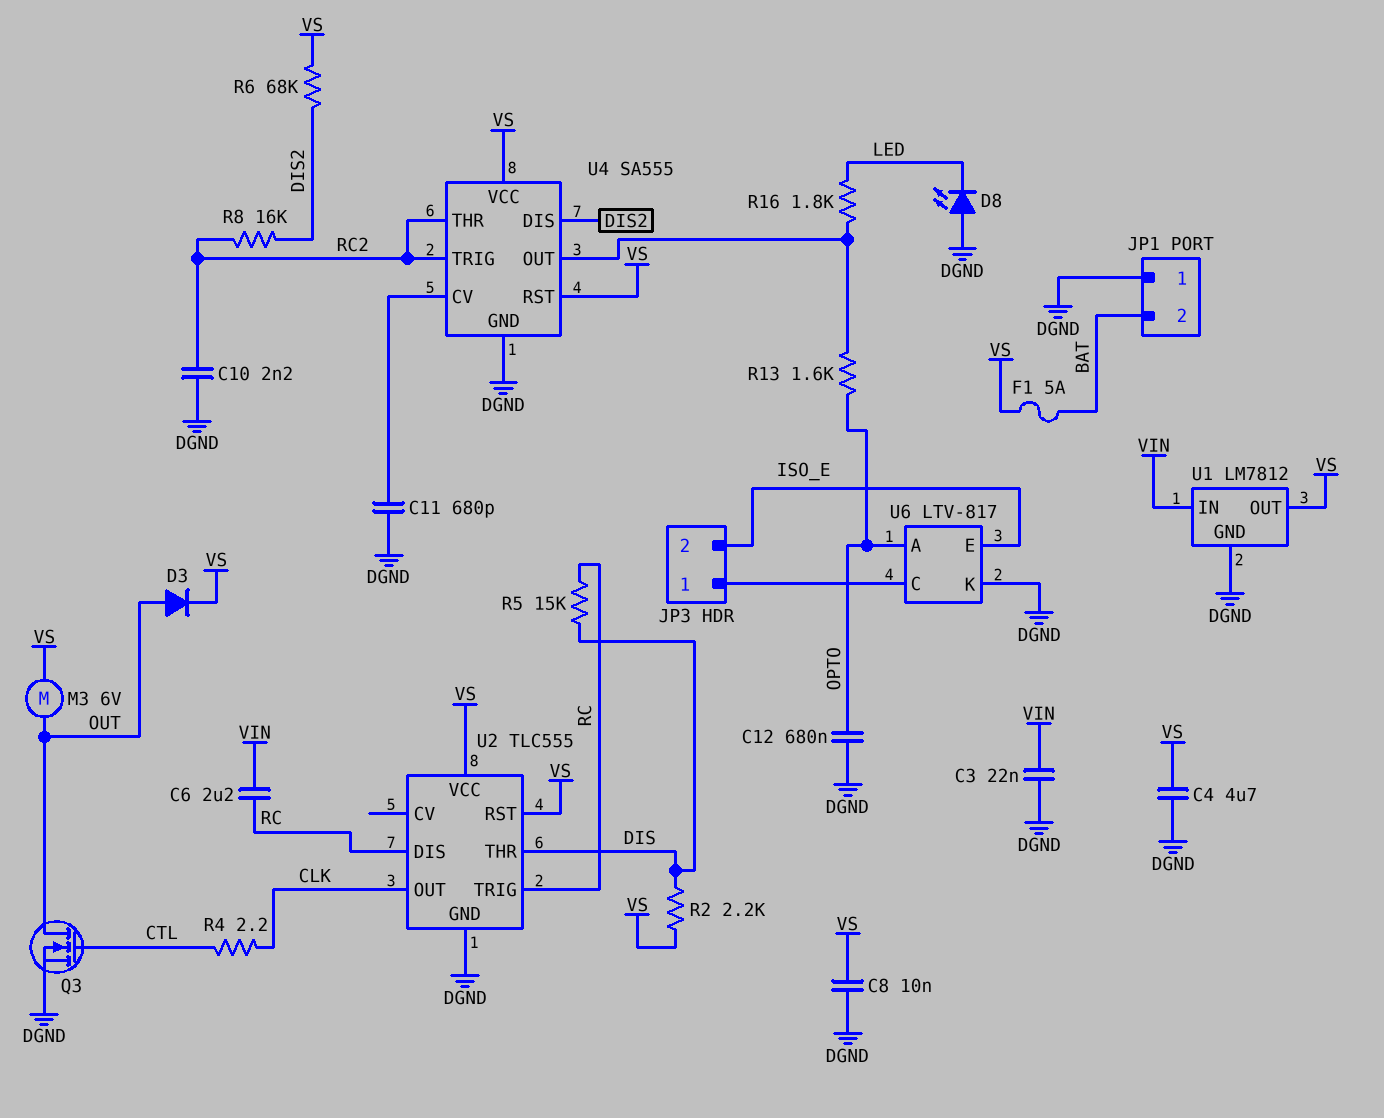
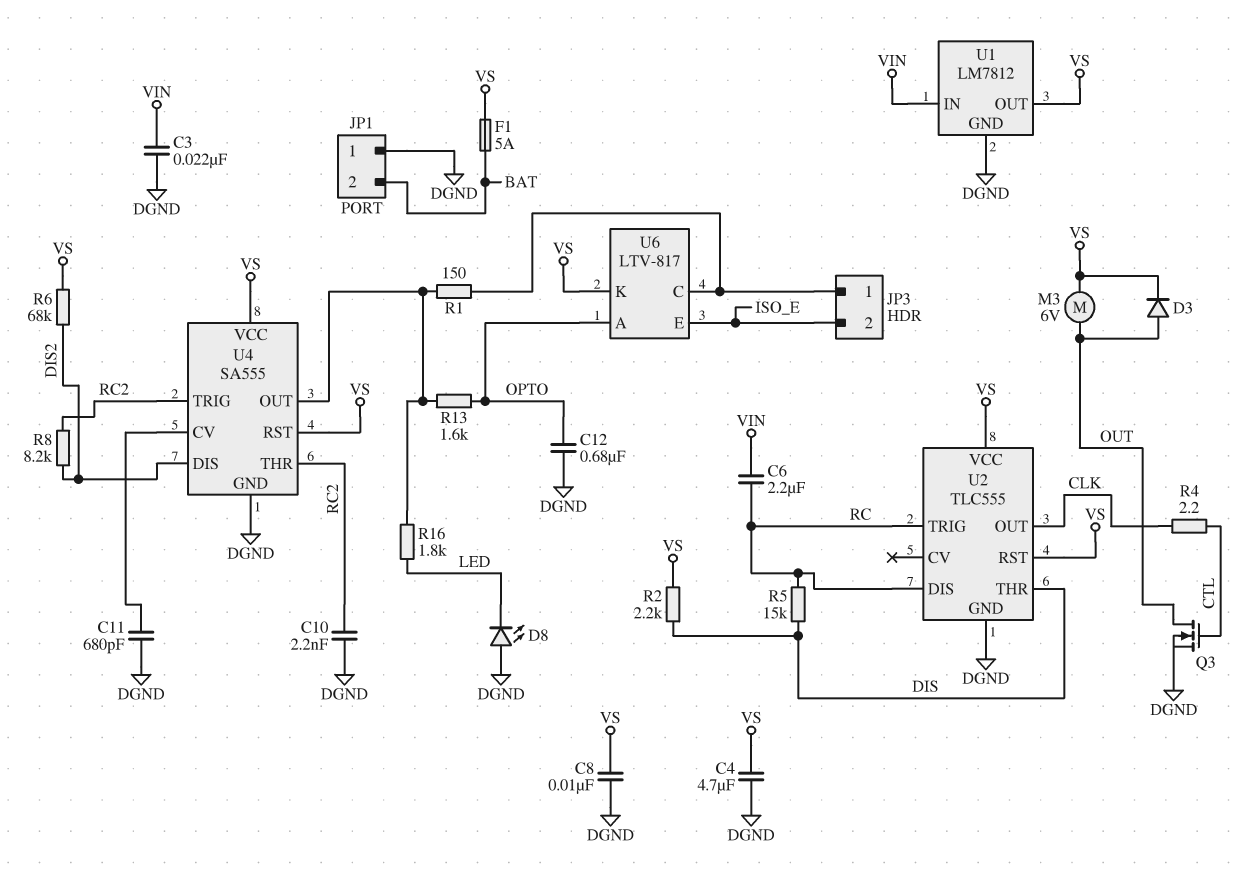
R1: none -> 150 (JP3/1, U4/OUT)
R8: 16k (DIS2, RC2) -> 8.2k (DIS2, RC2)
U6 pin K: DGND -> VS

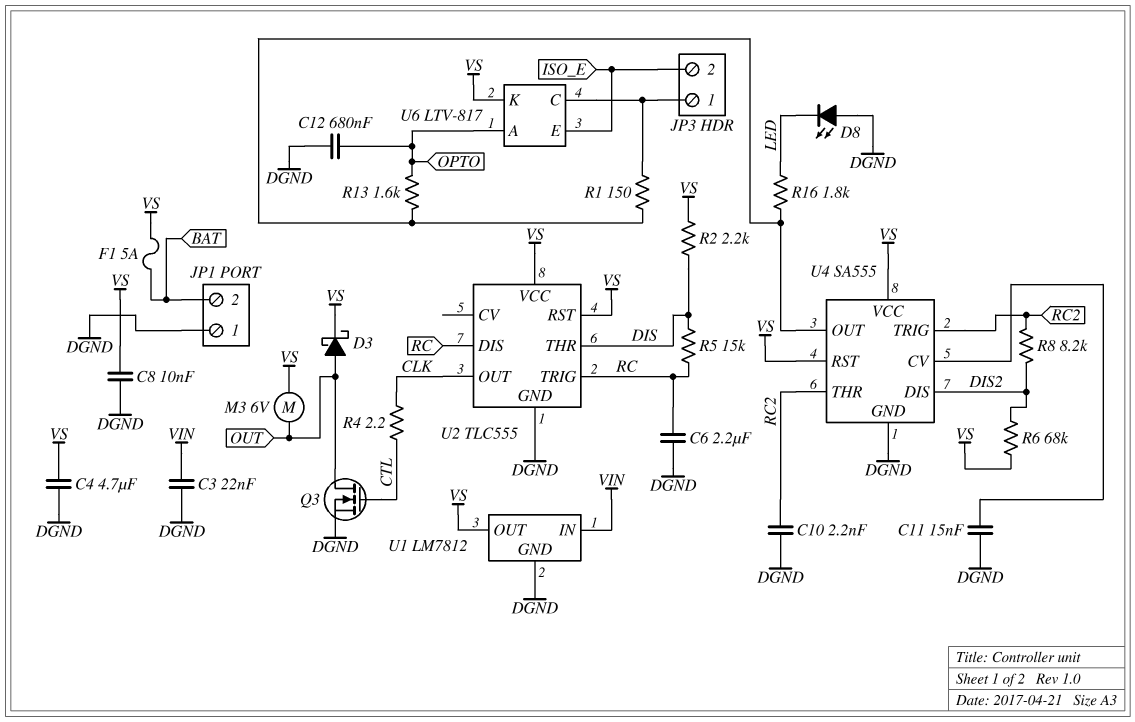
C6: 2.2uF (RC, VIN) -> 2.2uF (DGND, RC)
C11: 680pF (DGND, U4/CV) -> 15nF (DGND, U4/CV)
D3: diode (A OUT, K VS) -> schottky (A OUT, K VS)

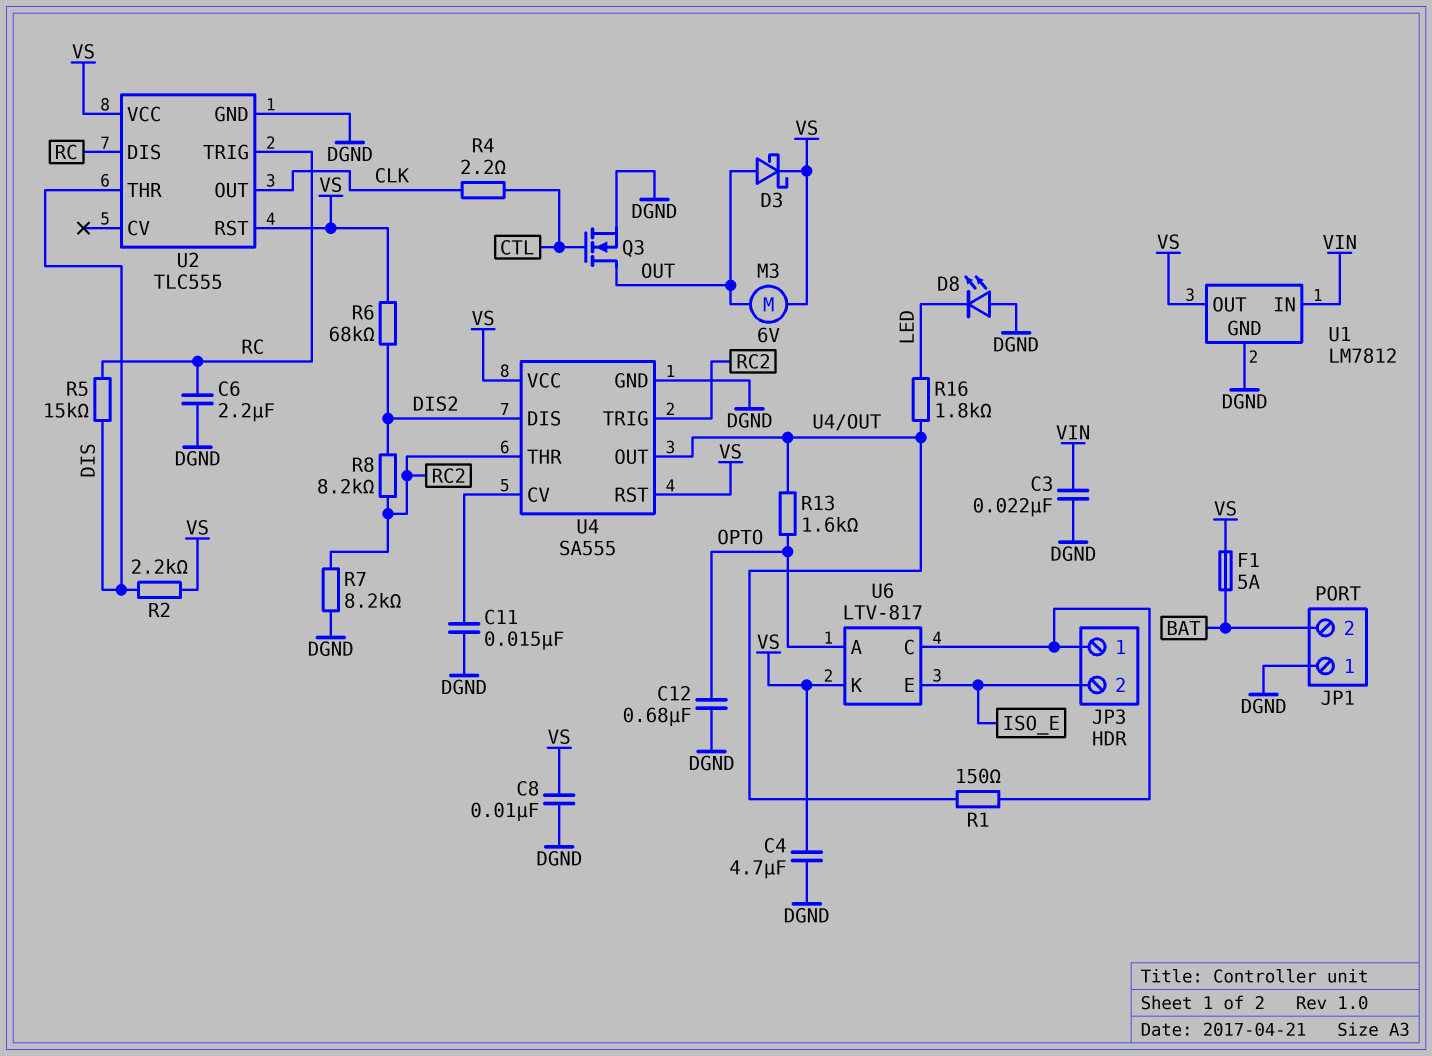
C10: 2.2nF (DGND, RC2) -> none
R7: none -> 8.2k (DGND, RC2)

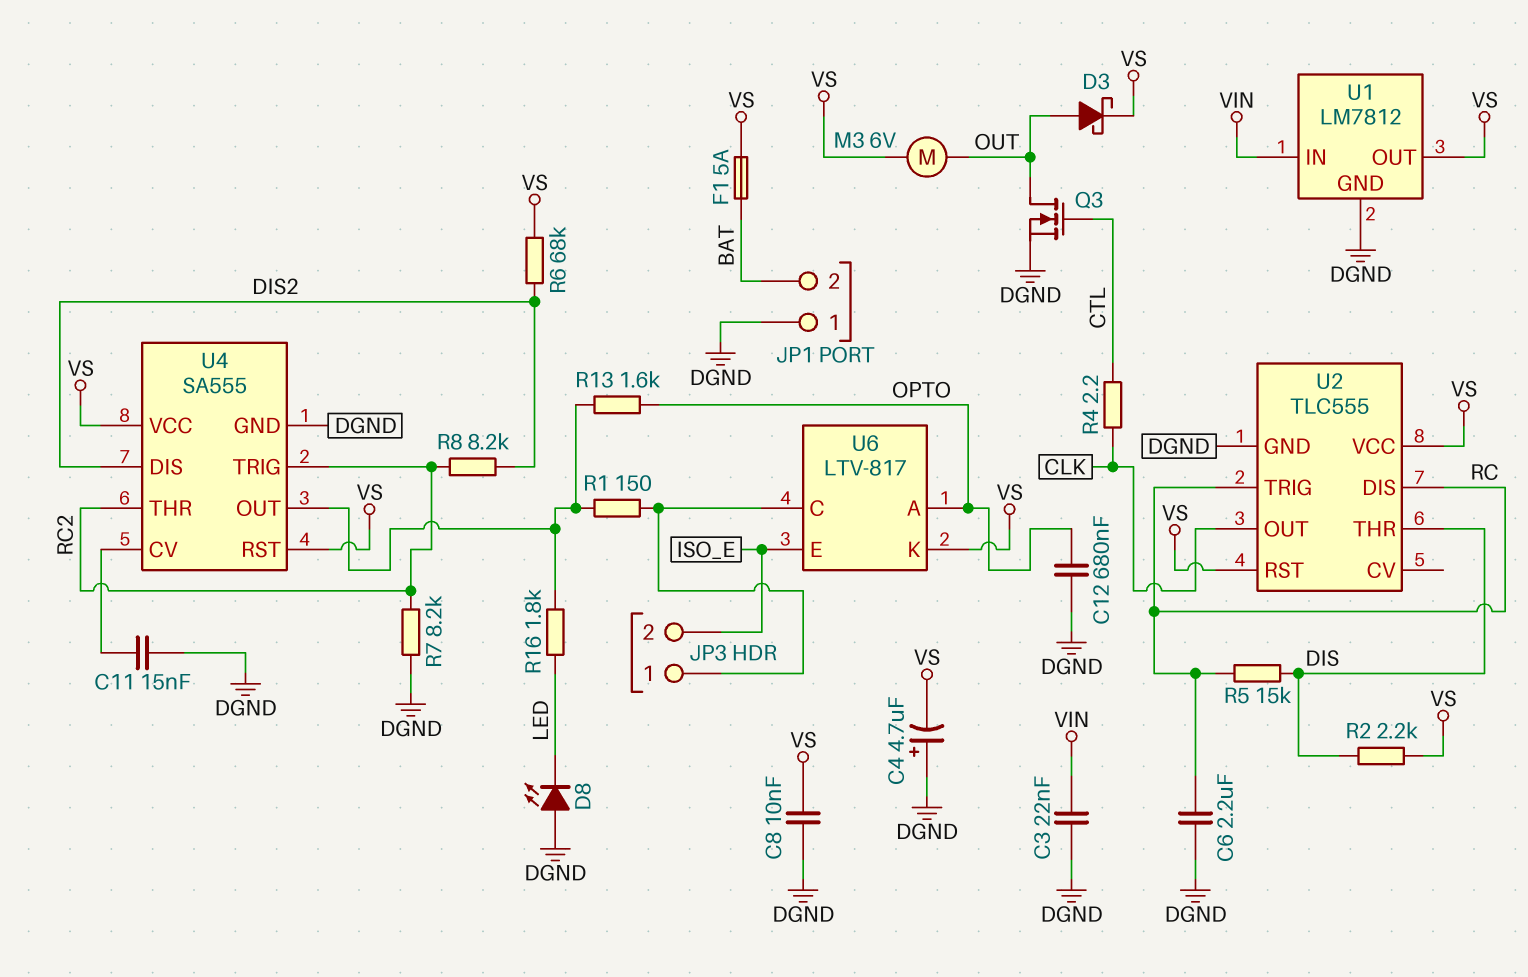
C4: 4.7uF (DGND, VS) -> 4.7uF (plus DGND, minus VS)

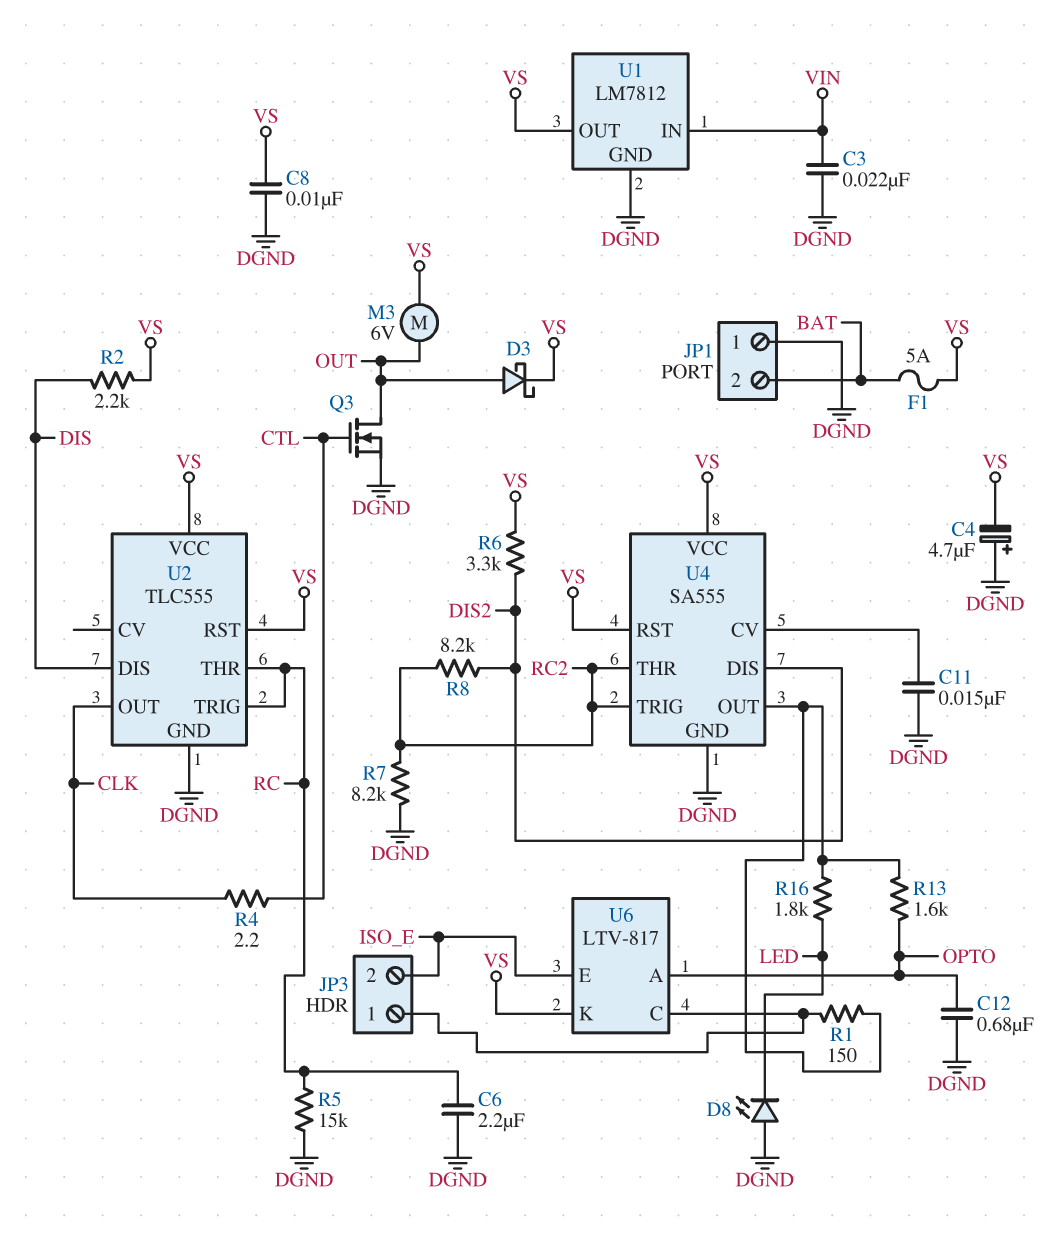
R5: 15k (DIS, RC) -> 15k (DGND, RC)
R6: 68k (DIS2, VS) -> 3.3k (DIS2, VS)
U2 pin DIS: RC -> DIS
U2 pin THR: DIS -> RC

